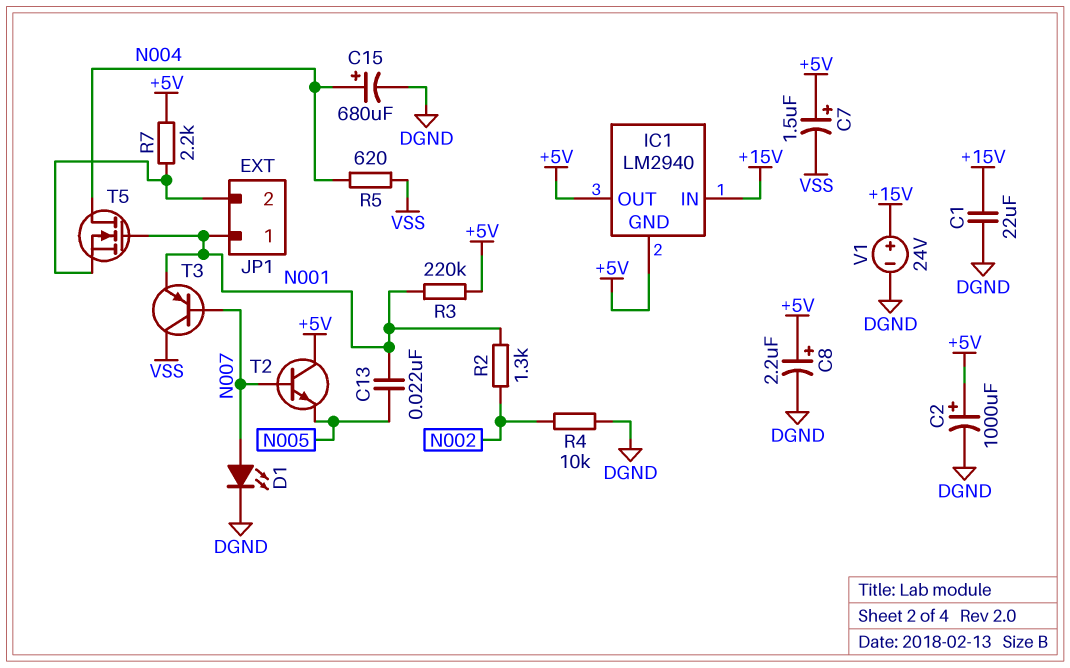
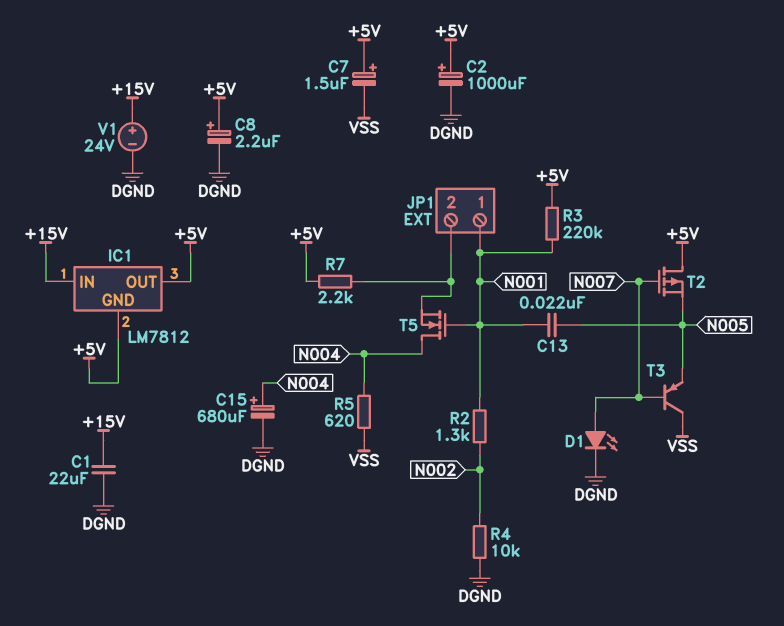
IC1: LM2940 -> LM7812
T2: NPN (B N007, C +5V, E N005) -> PMOS (G N007, D +5V, S N005)
T3: PNP (B N007, C VSS, E N001) -> PNP (B N007, C VSS, E N005)

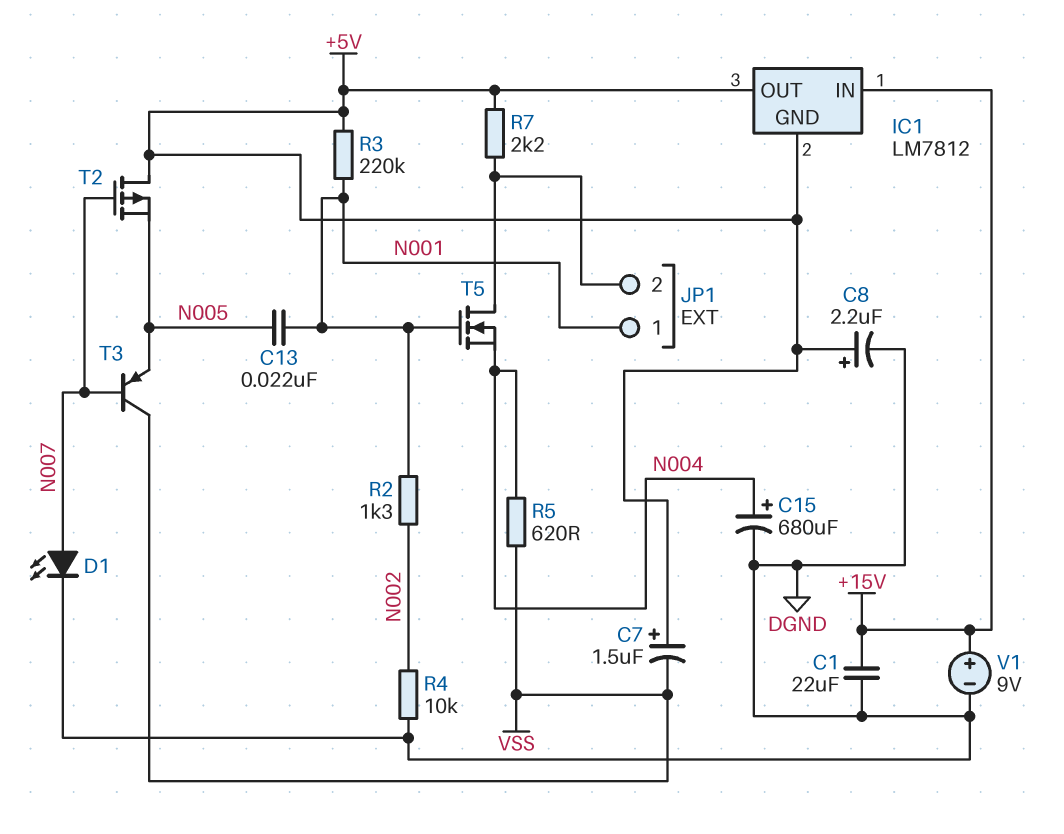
C2: 1000uF (plus +5V, minus DGND) -> none
T5: NMOS (G N001, D N004, S JP1/2) -> NMOS (G N001, D JP1/2, S N004)
V1: 24V (plus +15V, minus DGND) -> 9V (plus +15V, minus DGND)

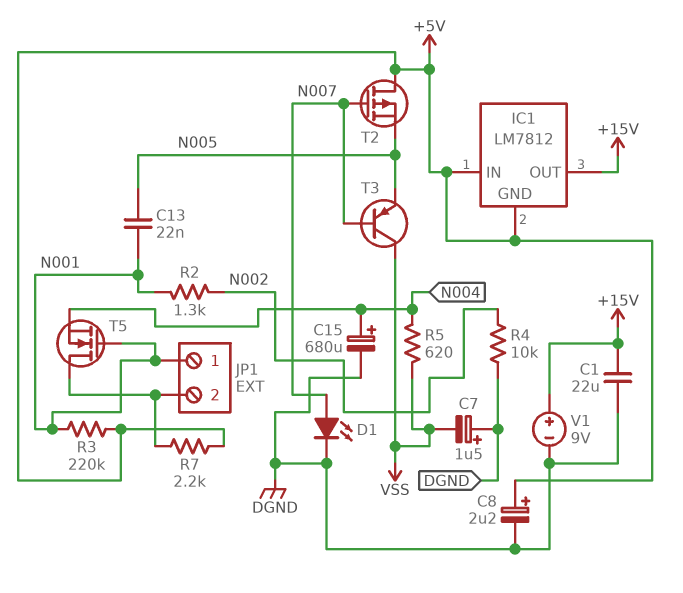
C7: 1.5uF (plus +5V, minus VSS) -> 1.5uF (plus DGND, minus VSS)
IC1 pin IN: +15V -> +5V
IC1 pin OUT: +5V -> +15V

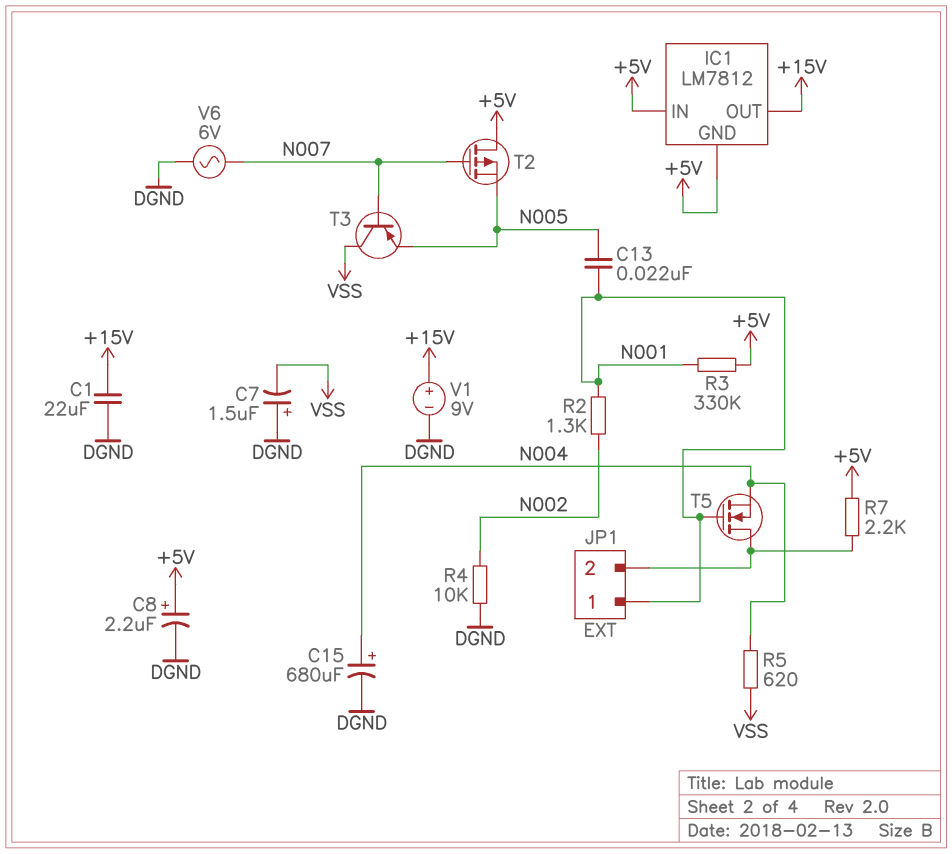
D1: LED (A N007, K DGND) -> none
R3: 220k (+5V, N001) -> 330k (+5V, N001)
V6: none -> AC 6V (DGND, N007)

